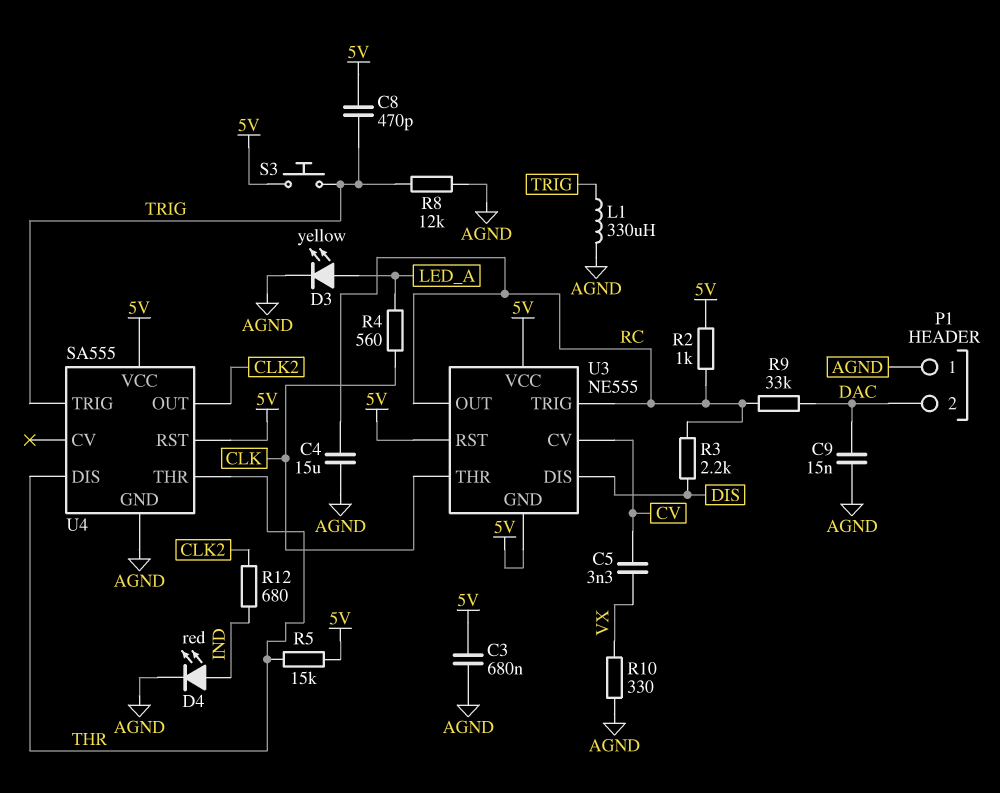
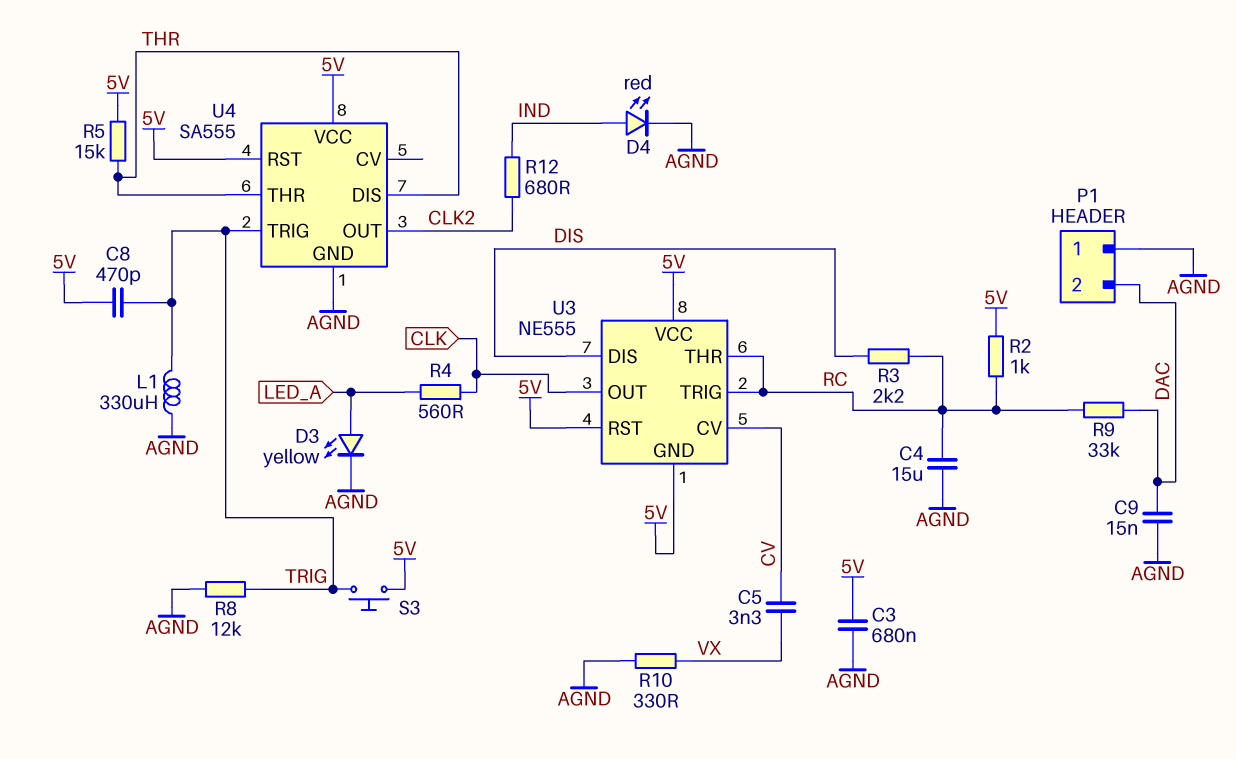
U3 pin OUT: RC -> CLK
U3 pin THR: CLK -> RC

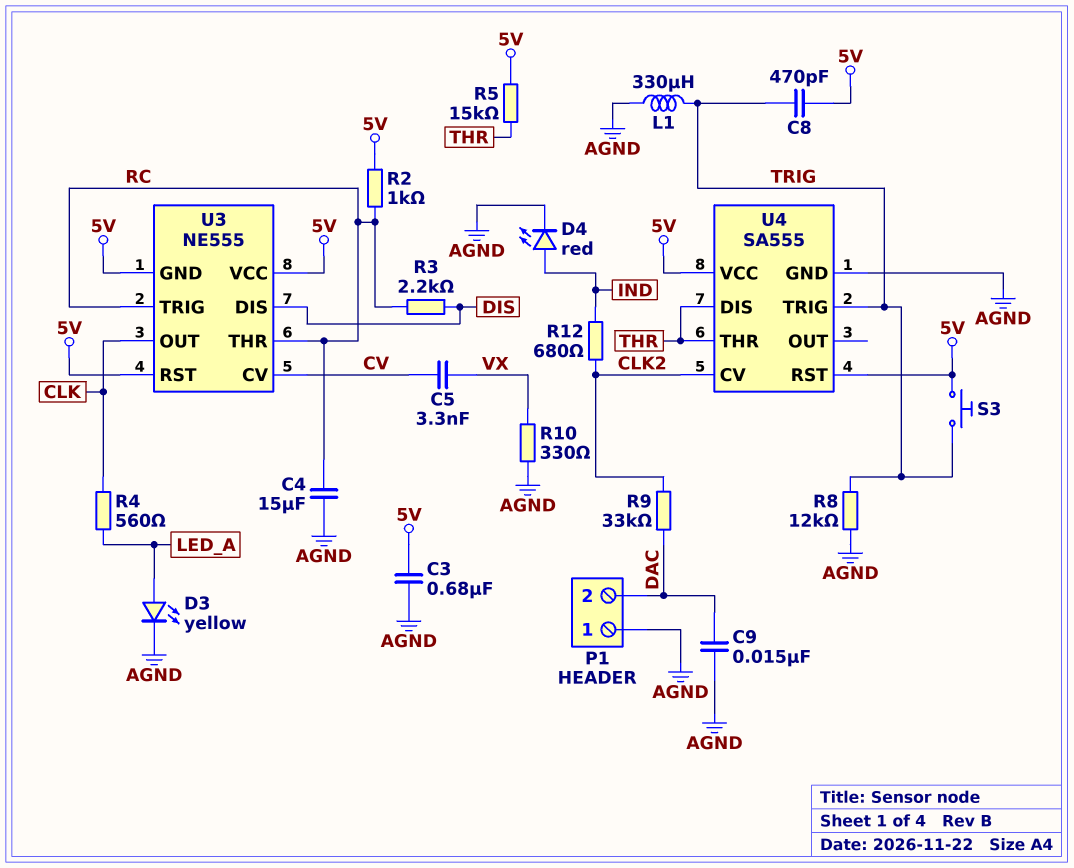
R9: 33k (DAC, RC) -> 33k (CLK2, DAC)
U4 pin CV: none -> CLK2
U4 pin OUT: CLK2 -> none

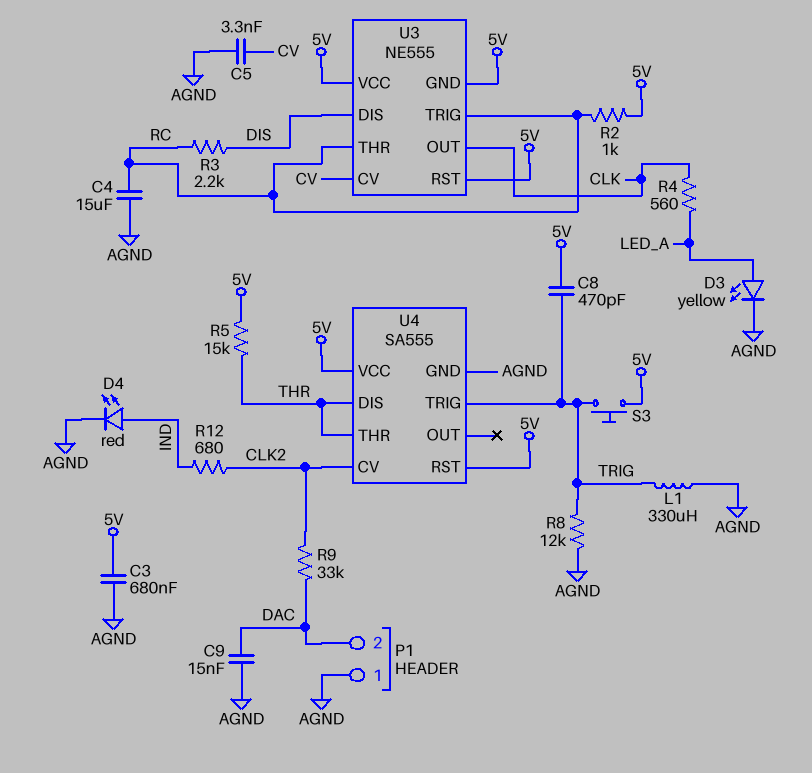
C5: 3.3nF (CV, VX) -> 3.3nF (AGND, CV)
R10: 330 (AGND, VX) -> none

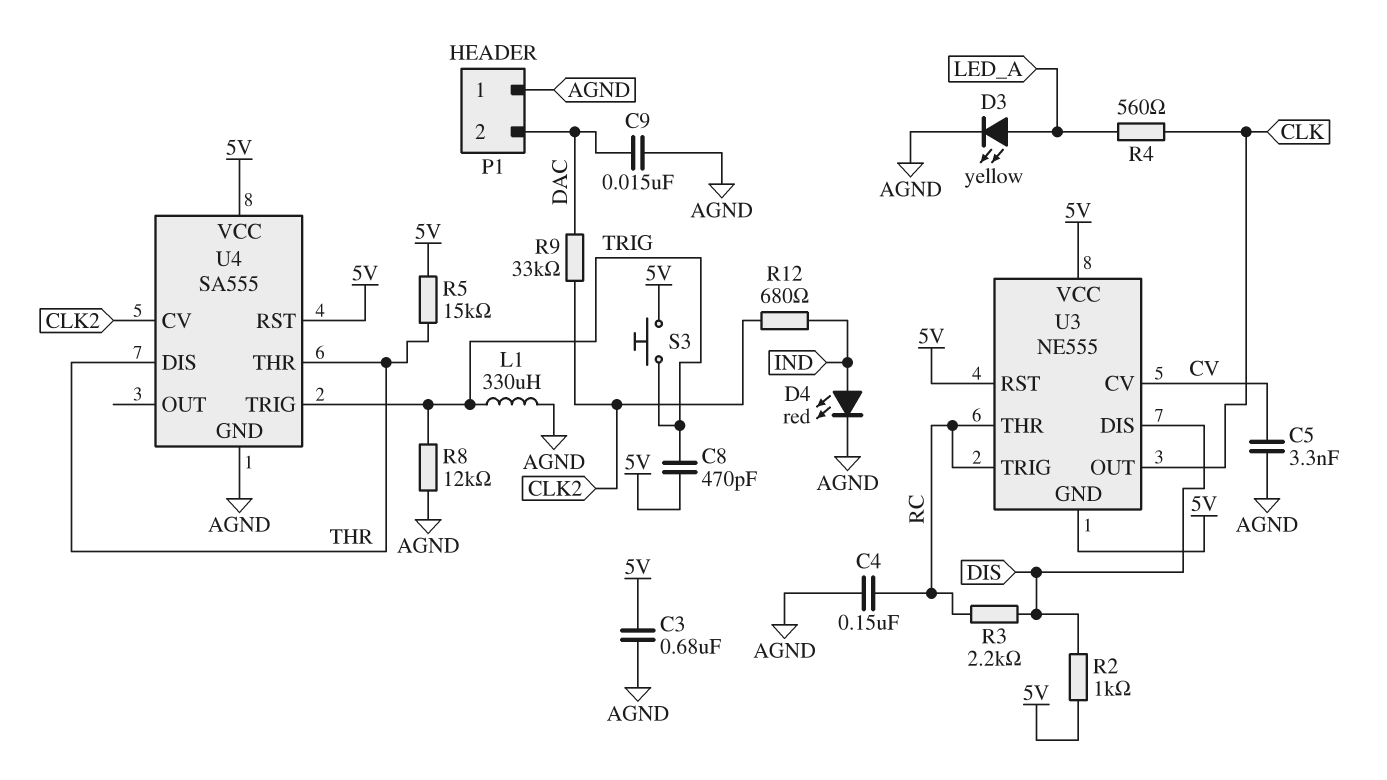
C4: 15uF (AGND, RC) -> 150nF (AGND, RC)
R2: 1k (5V, RC) -> 1k (5V, DIS)

